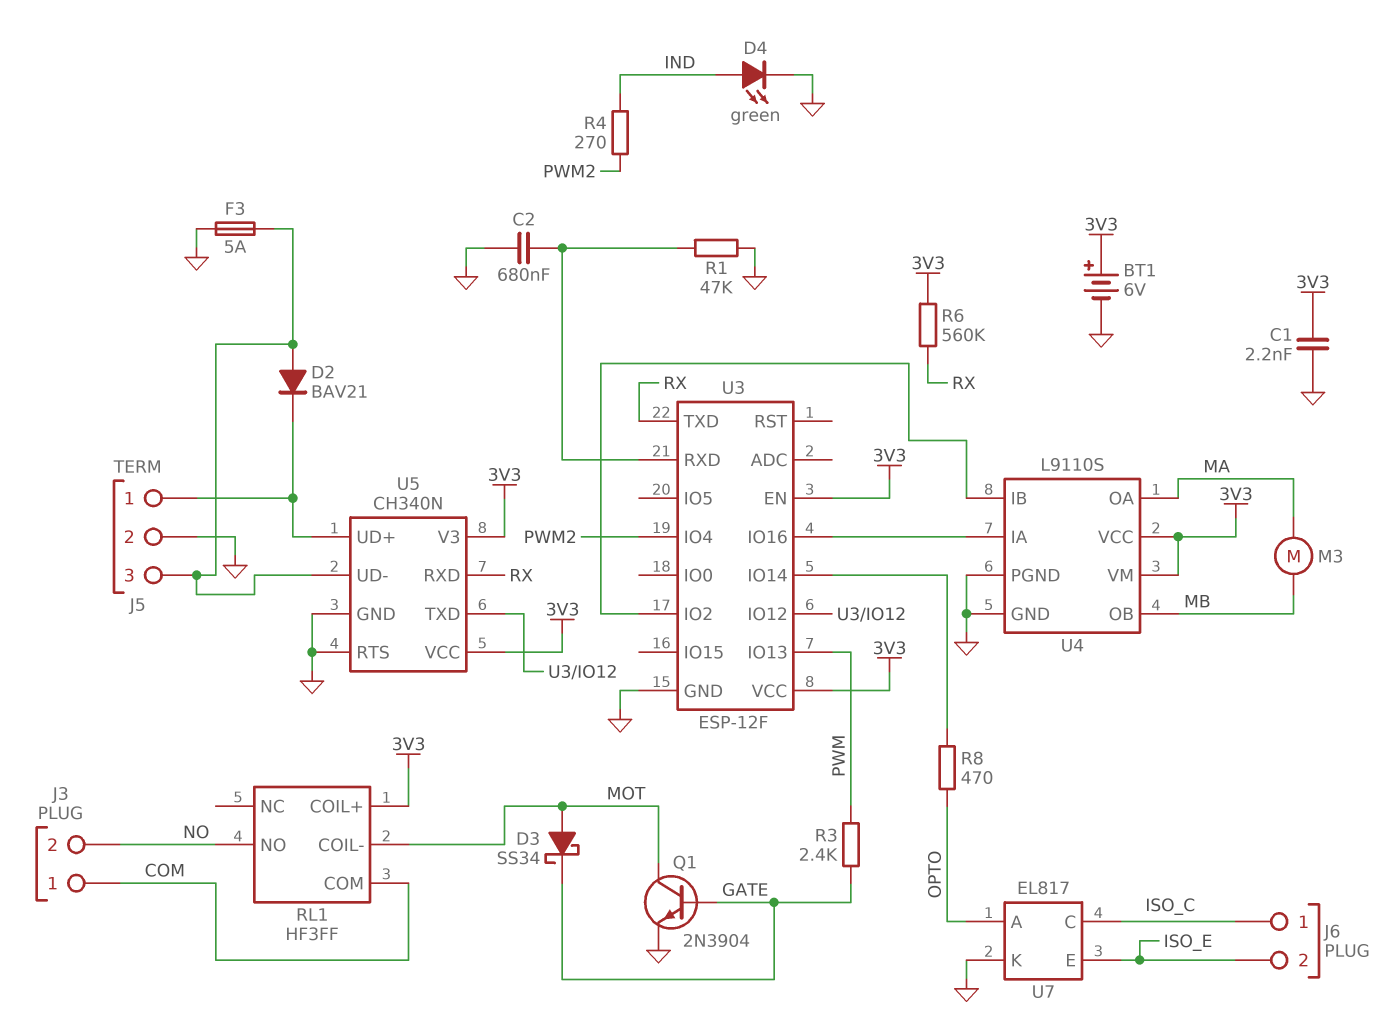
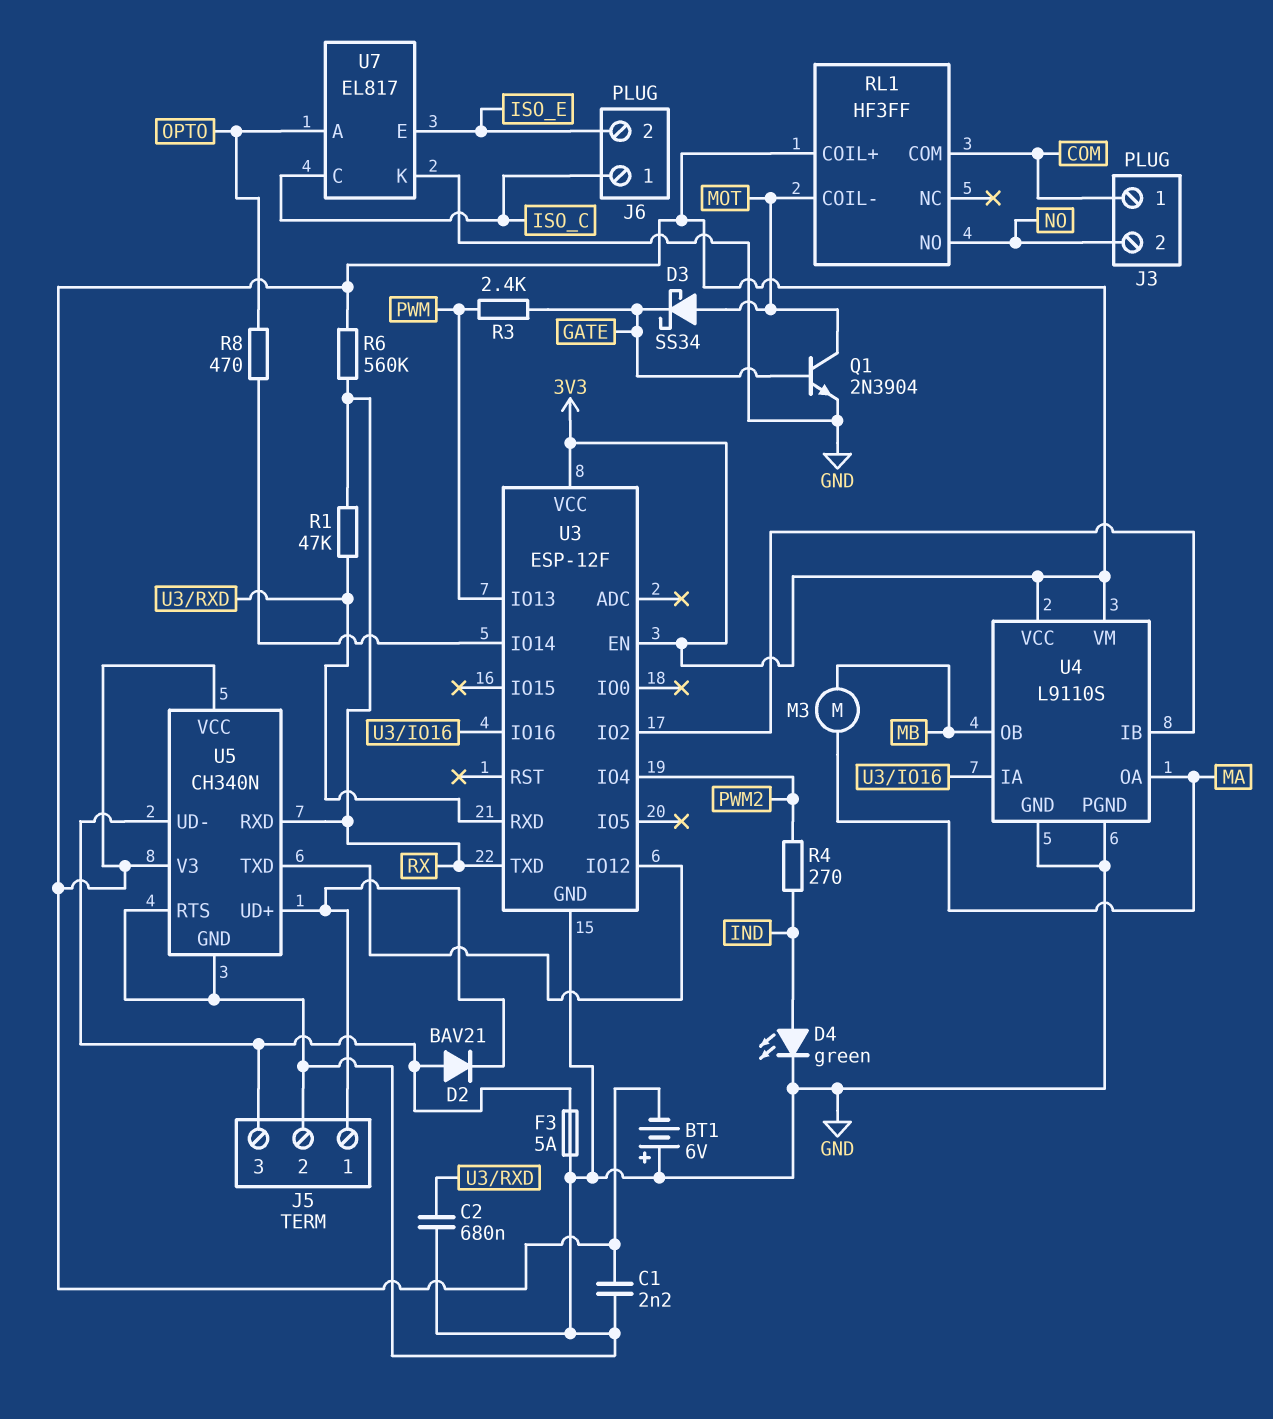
BT1: 6V (plus 3V3, minus GND) -> 6V (plus GND, minus 3V3)
R1: 47k (GND, U3/RXD) -> 47k (RX, U3/RXD)

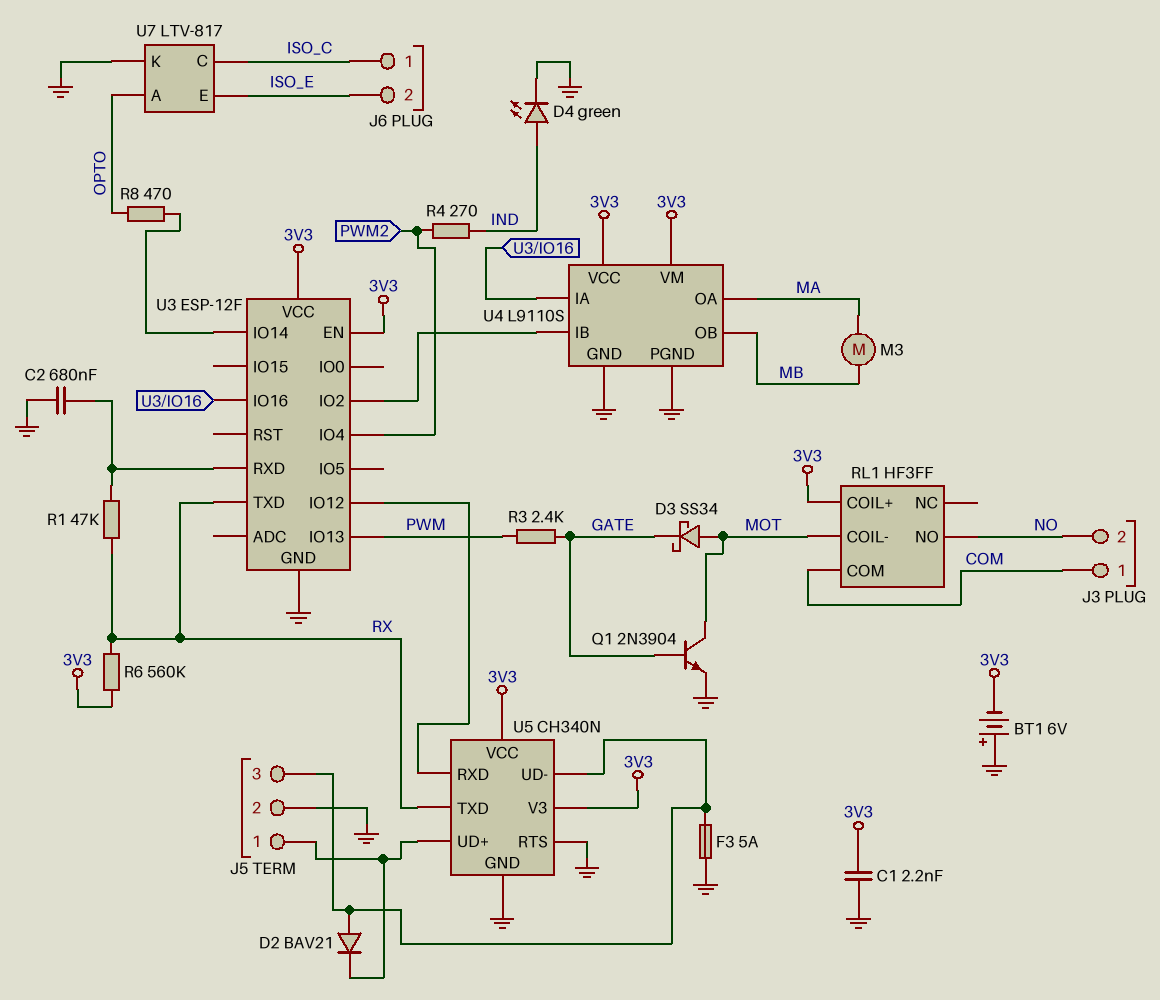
U5 pin RXD: RX -> U3/IO12
U5 pin TXD: U3/IO12 -> RX
U7: EL817 -> LTV-817

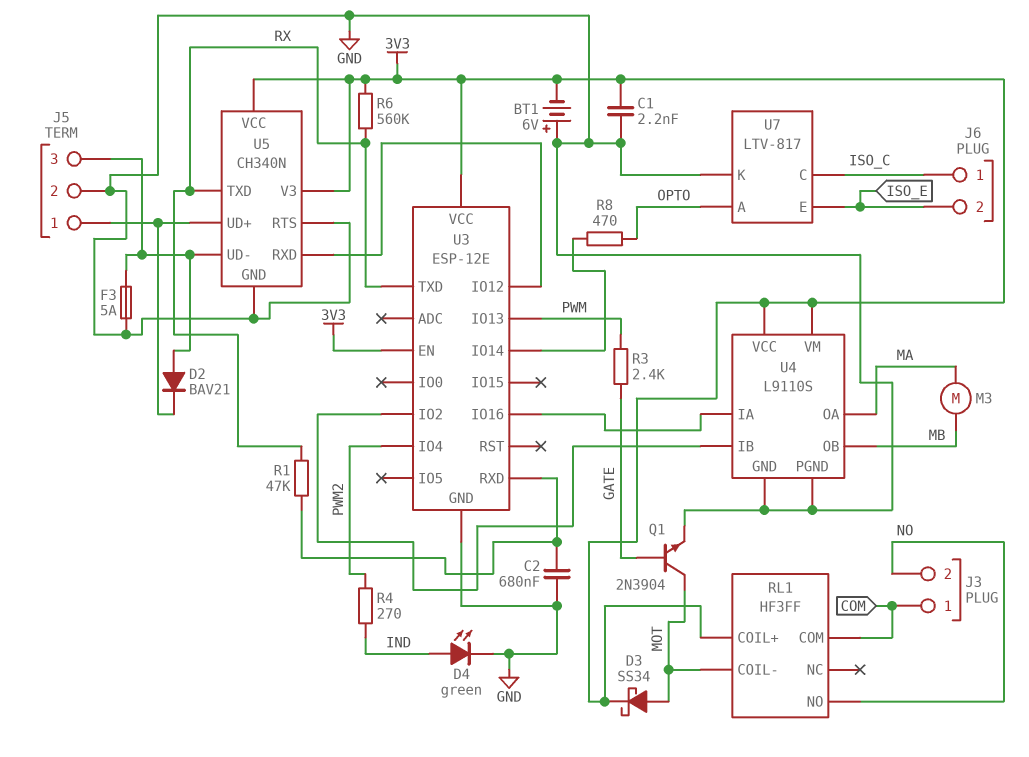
D3: schottky SS34 (A MOT, K GATE) -> schottky SS34 (A MOT, K 3V3)
U3: ESP-12F -> ESP-12E

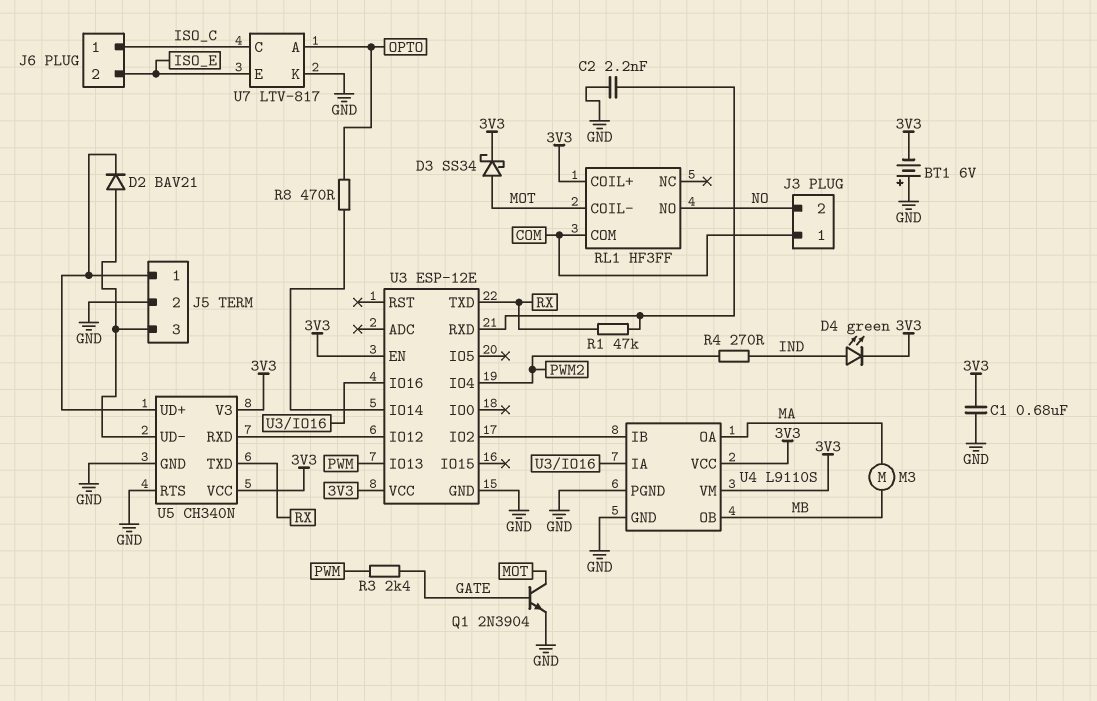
C1: 2.2nF (3V3, GND) -> 680nF (3V3, GND)
C2: 680nF (GND, U3/RXD) -> 2.2nF (GND, U3/RXD)
D4: LED green (A IND, K GND) -> LED green (A IND, K 3V3)
F3: 5A (GND, J5/3) -> none
R6: 560k (3V3, RX) -> none

